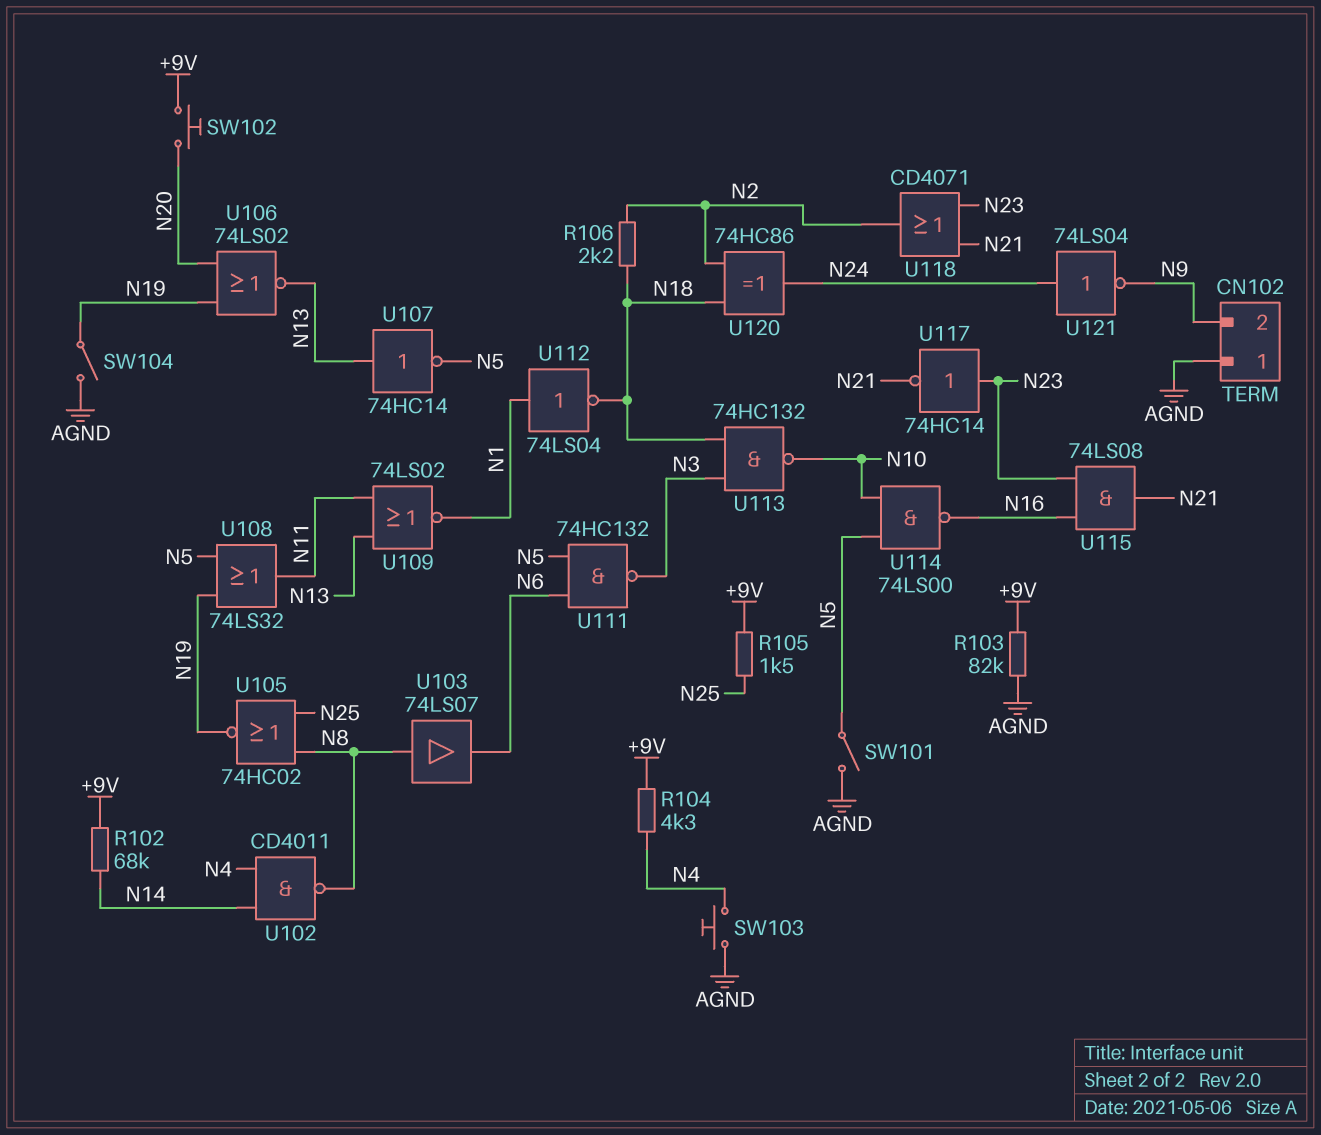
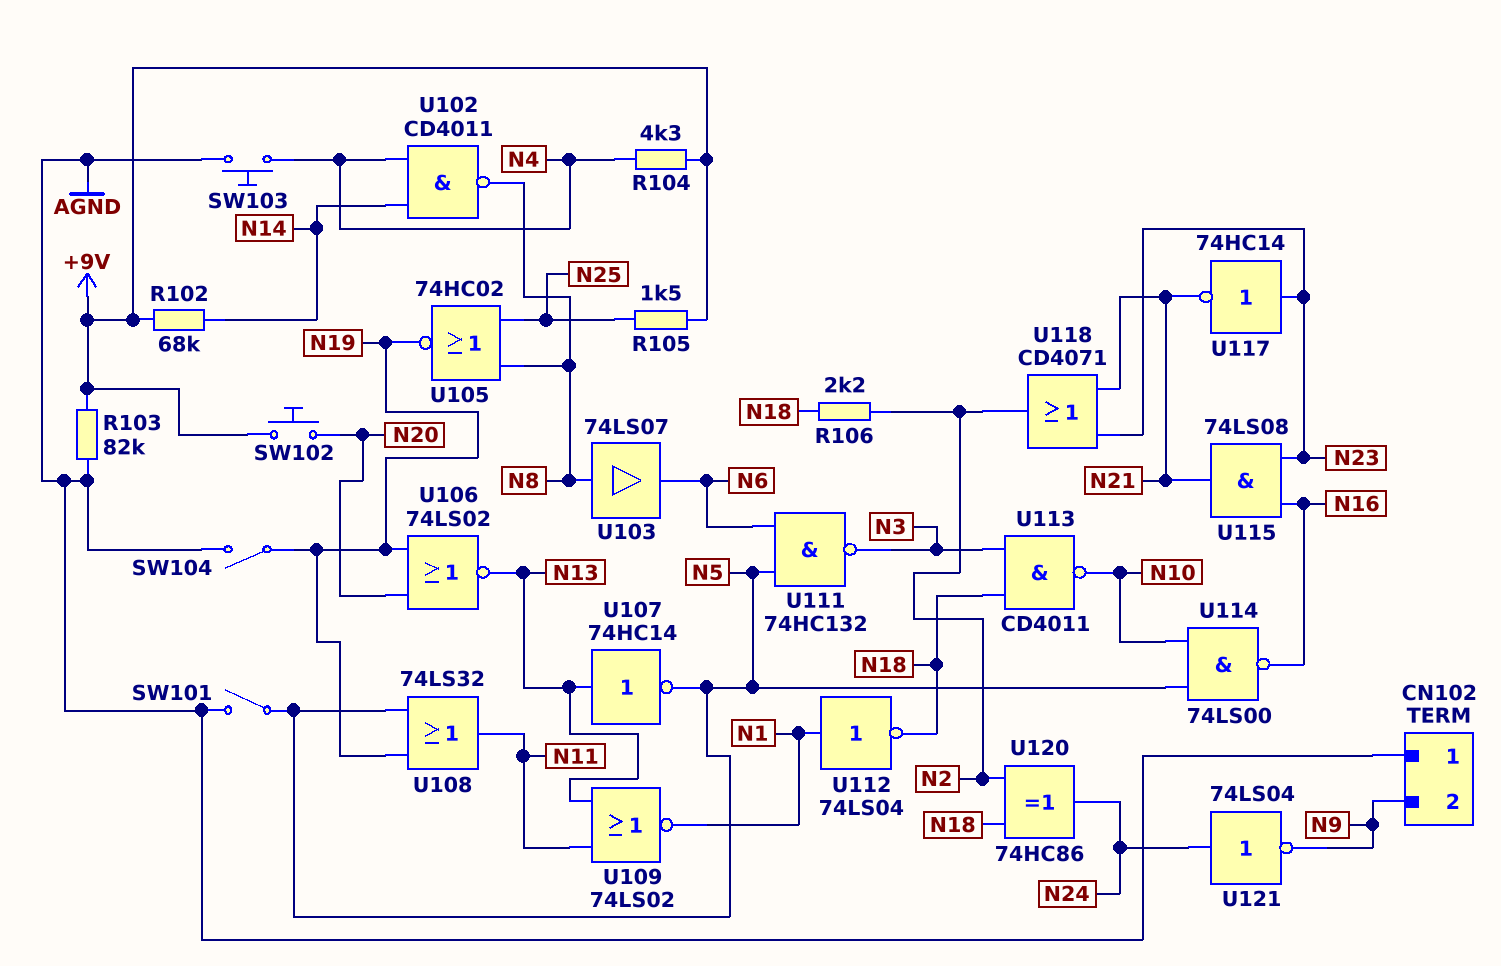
U113: NAND 74HC132 (in N3, in N18, out N10) -> NAND CD4011 (in N3, in N18, out N10)

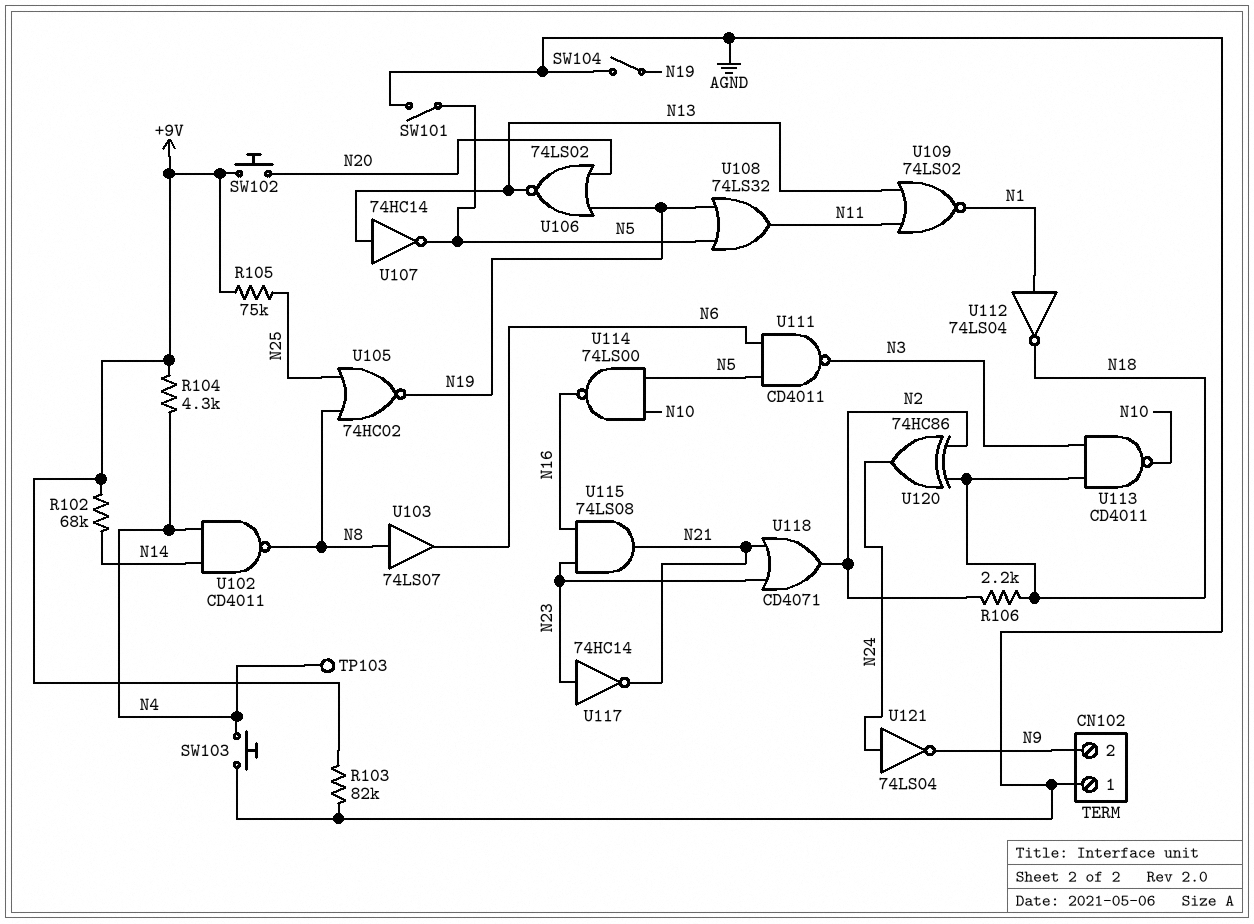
R105: 1.5k (+9V, N25) -> 75k (+9V, N25)
TP103: none -> test point (N4)
U111: NAND 74HC132 (in N5, in N6, out N3) -> NAND CD4011 (in N5, in N6, out N3)

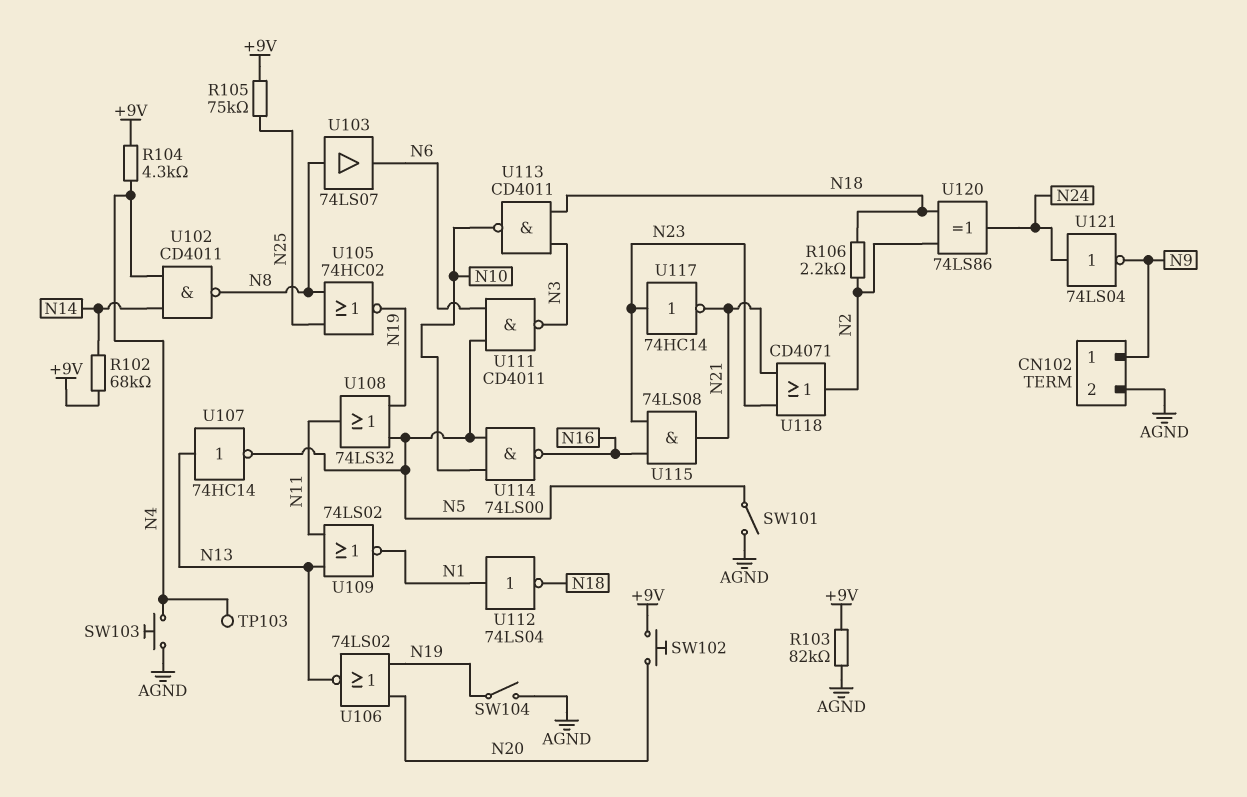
CN102 pin 1: AGND -> N9
CN102 pin 2: N9 -> AGND
U120: XOR 74HC86 (in N2, in N18, out N24) -> XOR 74LS86 (in N2, in N18, out N24)

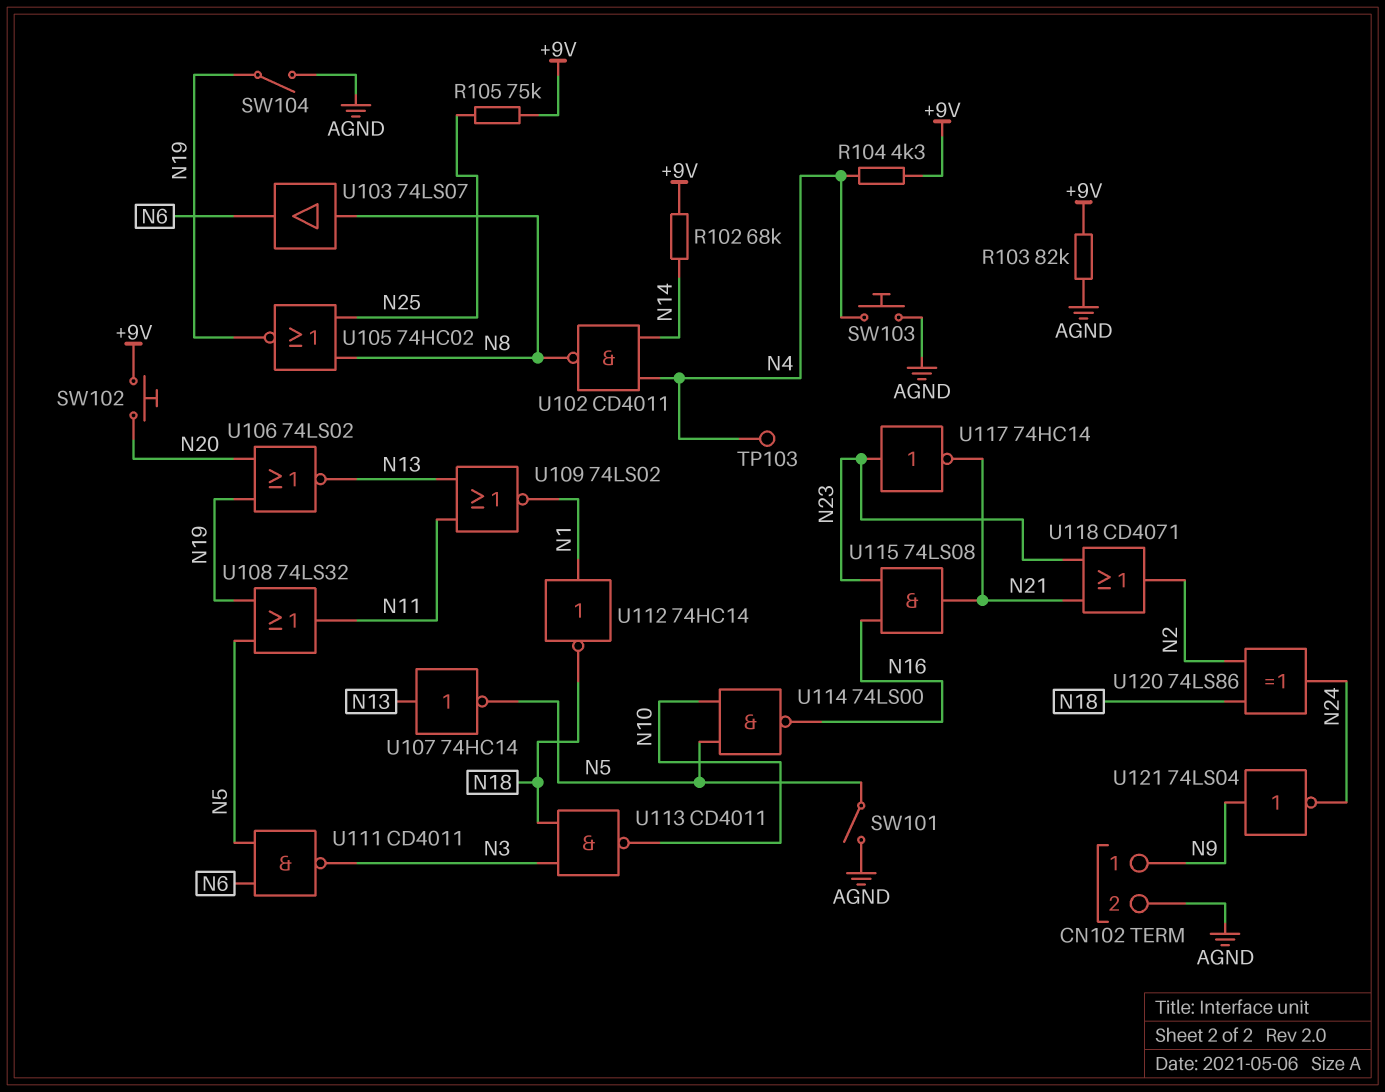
R106: 2.2k (N2, N18) -> none
U112: NOT 74LS04 (in N1, out N18) -> NOT 74HC14 (in N1, out N18)
U121: NOT 74LS04 (in N24, out N9) -> NOT 74LS04 (in N9, out N24)

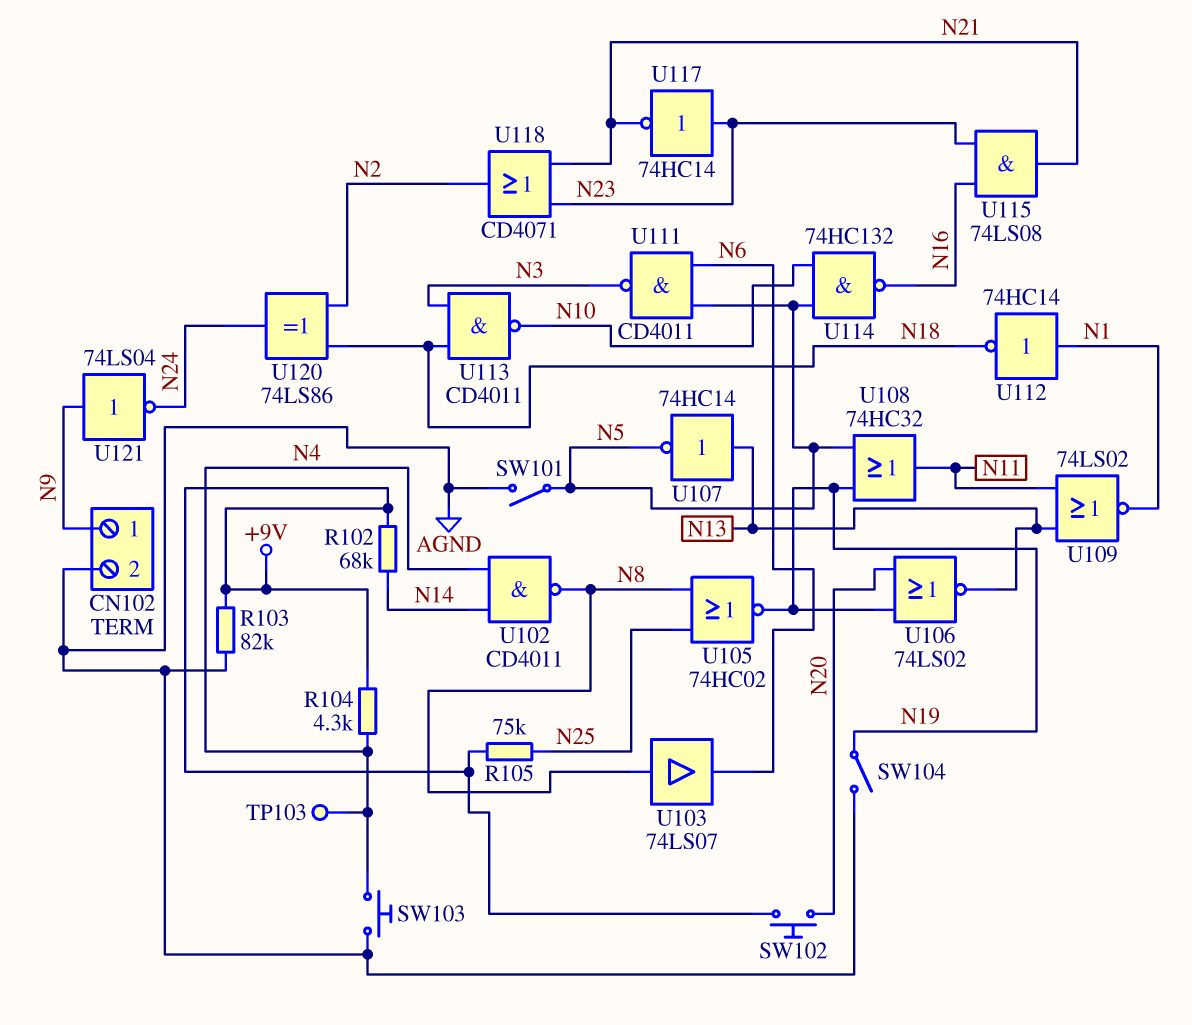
U108: OR 74LS32 (in N5, in N19, out N11) -> OR 74HC32 (in N5, in N19, out N11)
U114: NAND 74LS00 (in N5, in N10, out N16) -> NAND 74HC132 (in N5, in N10, out N16)

